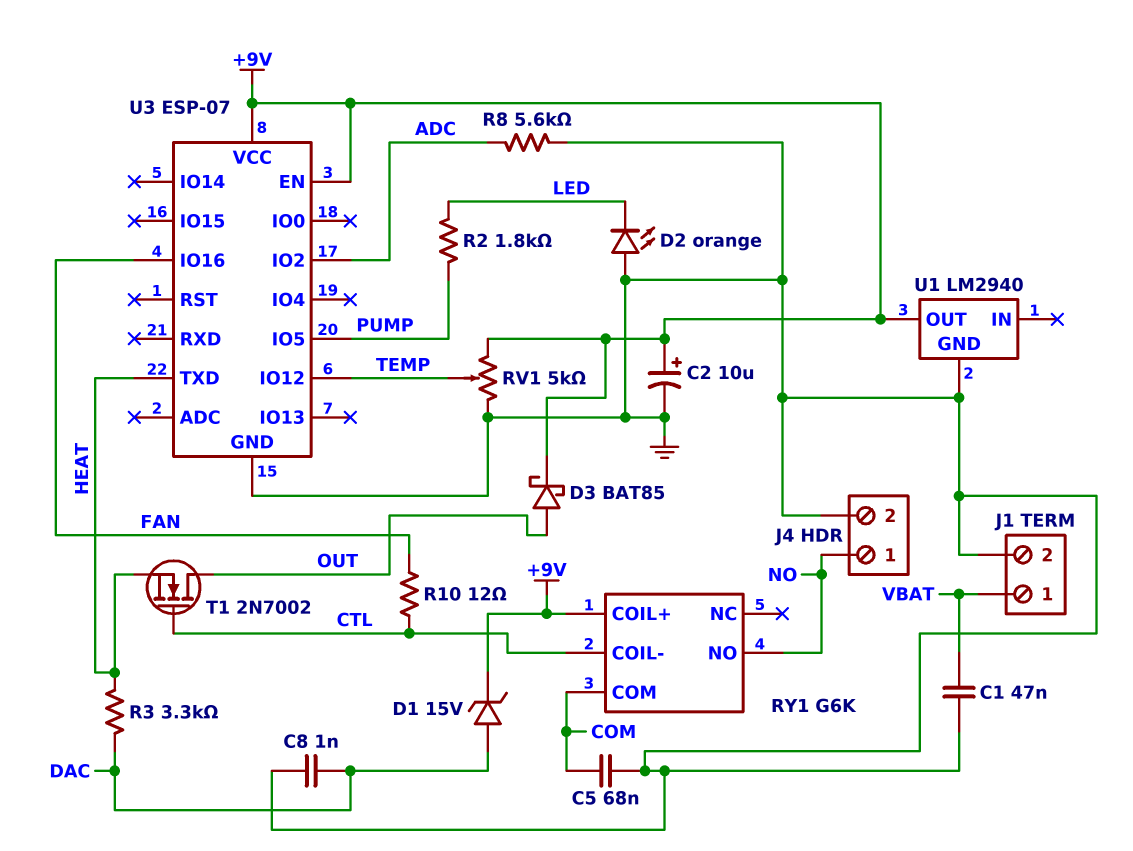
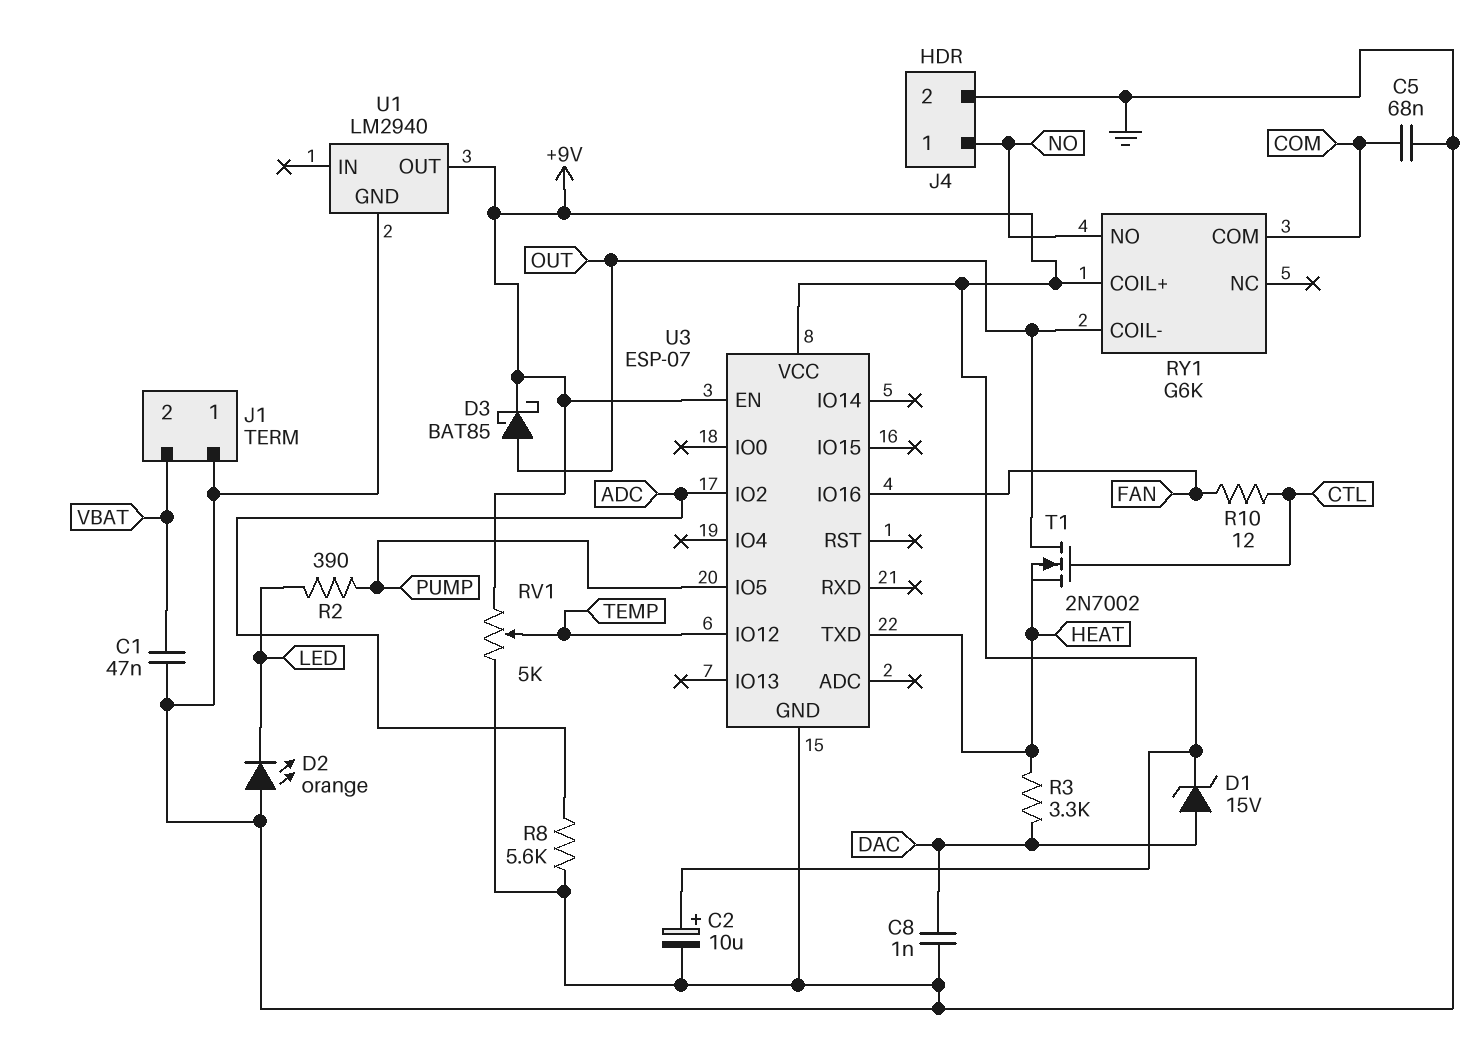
J1 pin 1: VBAT -> GND
J1 pin 2: GND -> VBAT
R2: 1.8k (LED, PUMP) -> 390 (LED, PUMP)
RY1 pin COIL-: CTL -> OUT

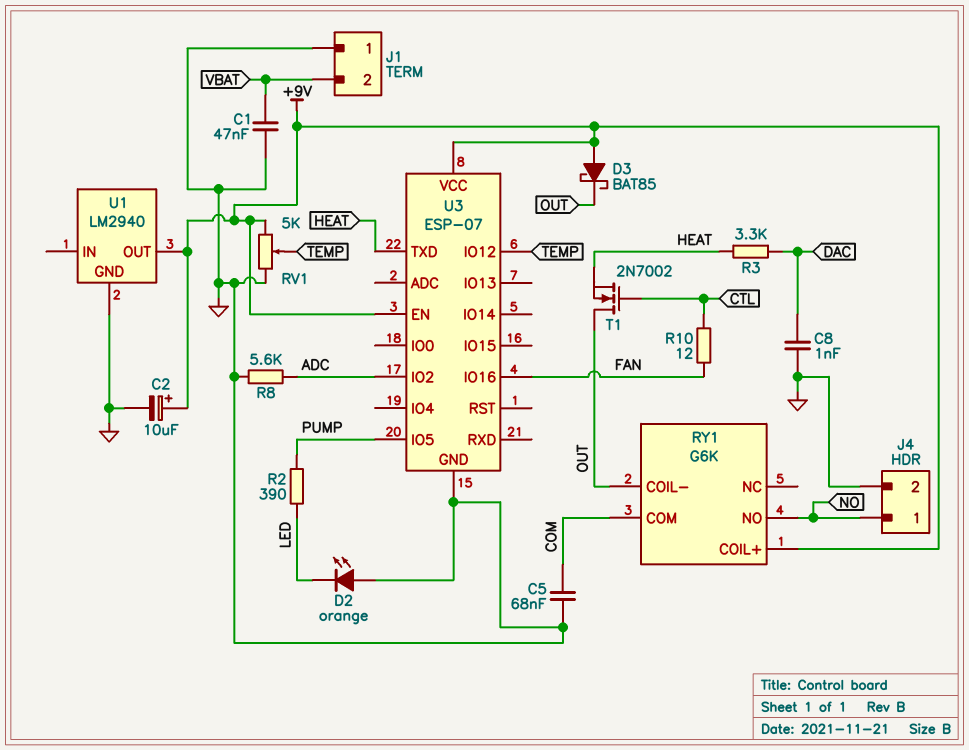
D1: zener 15V (A DAC, K +9V) -> none
D3: schottky BAT85 (A OUT, K +9V) -> schottky BAT85 (A +9V, K OUT)

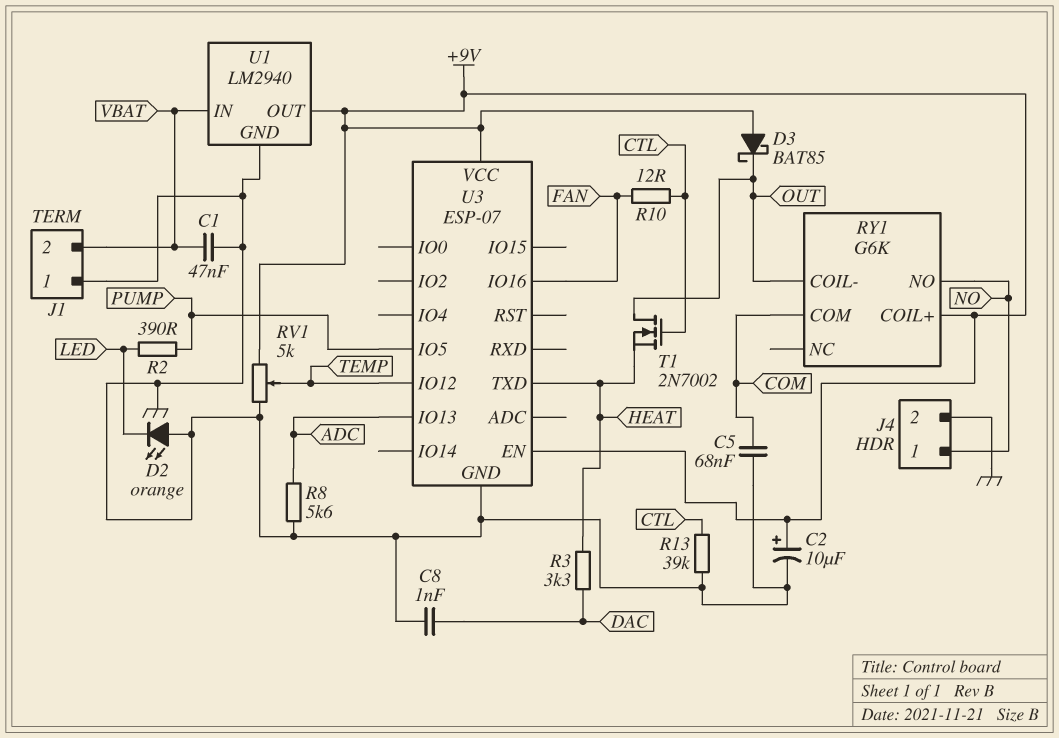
R13: none -> 39k (CTL, GND)
U1 pin IN: none -> VBAT
U3 pin IO2: ADC -> none
U3 pin IO13: none -> ADC

